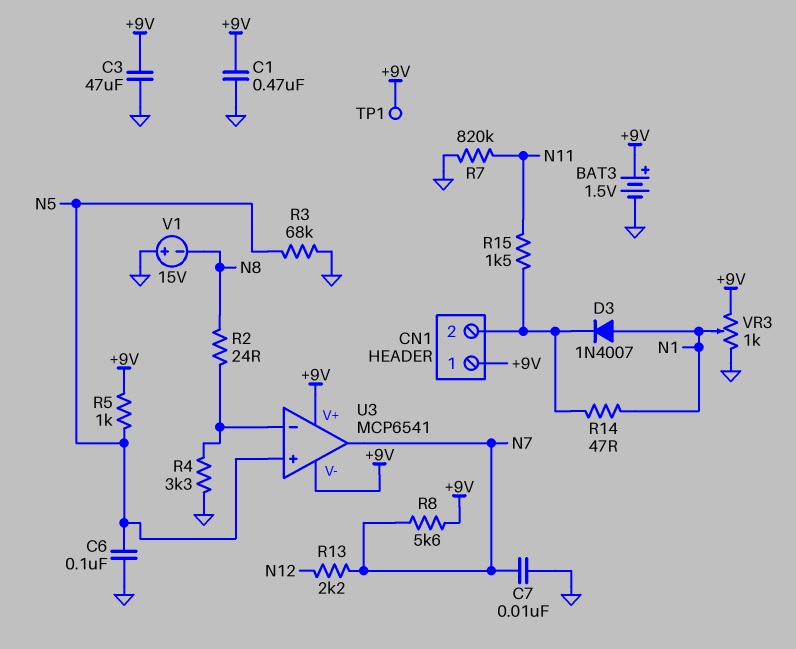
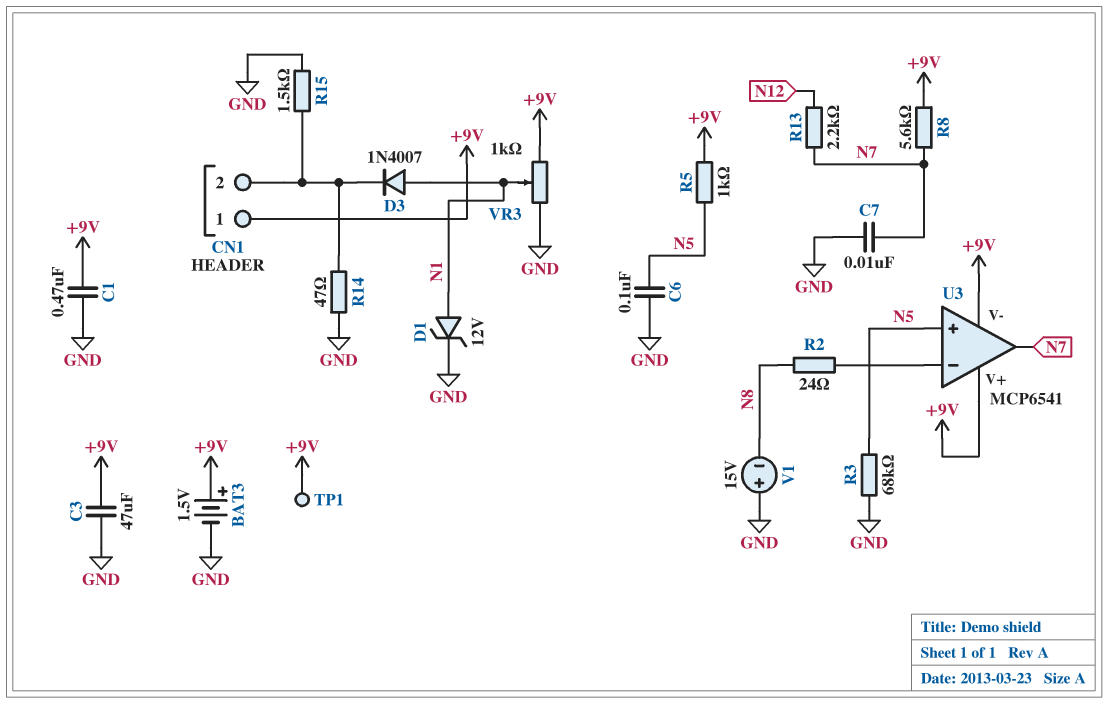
D1: none -> zener 12V (A N1, K GND)
R4: 3.3k (GND, U3/in-) -> none
R7: 820k (GND, N11) -> none
R14: 47 (CN1/2, N1) -> 47 (CN1/2, GND)
R15: 1.5k (CN1/2, N11) -> 1.5k (CN1/2, GND)

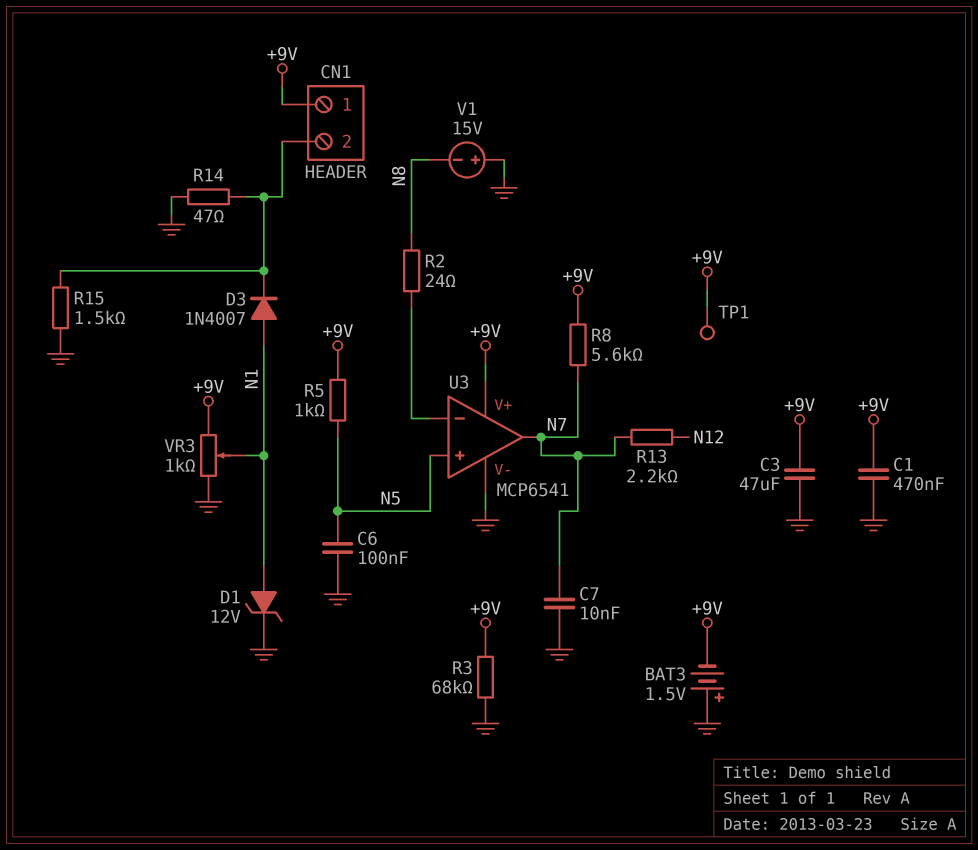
BAT3: 1.5V (plus +9V, minus GND) -> 1.5V (plus GND, minus +9V)
R3: 68k (GND, N5) -> 68k (+9V, GND)
U3 pin V-: +9V -> GND

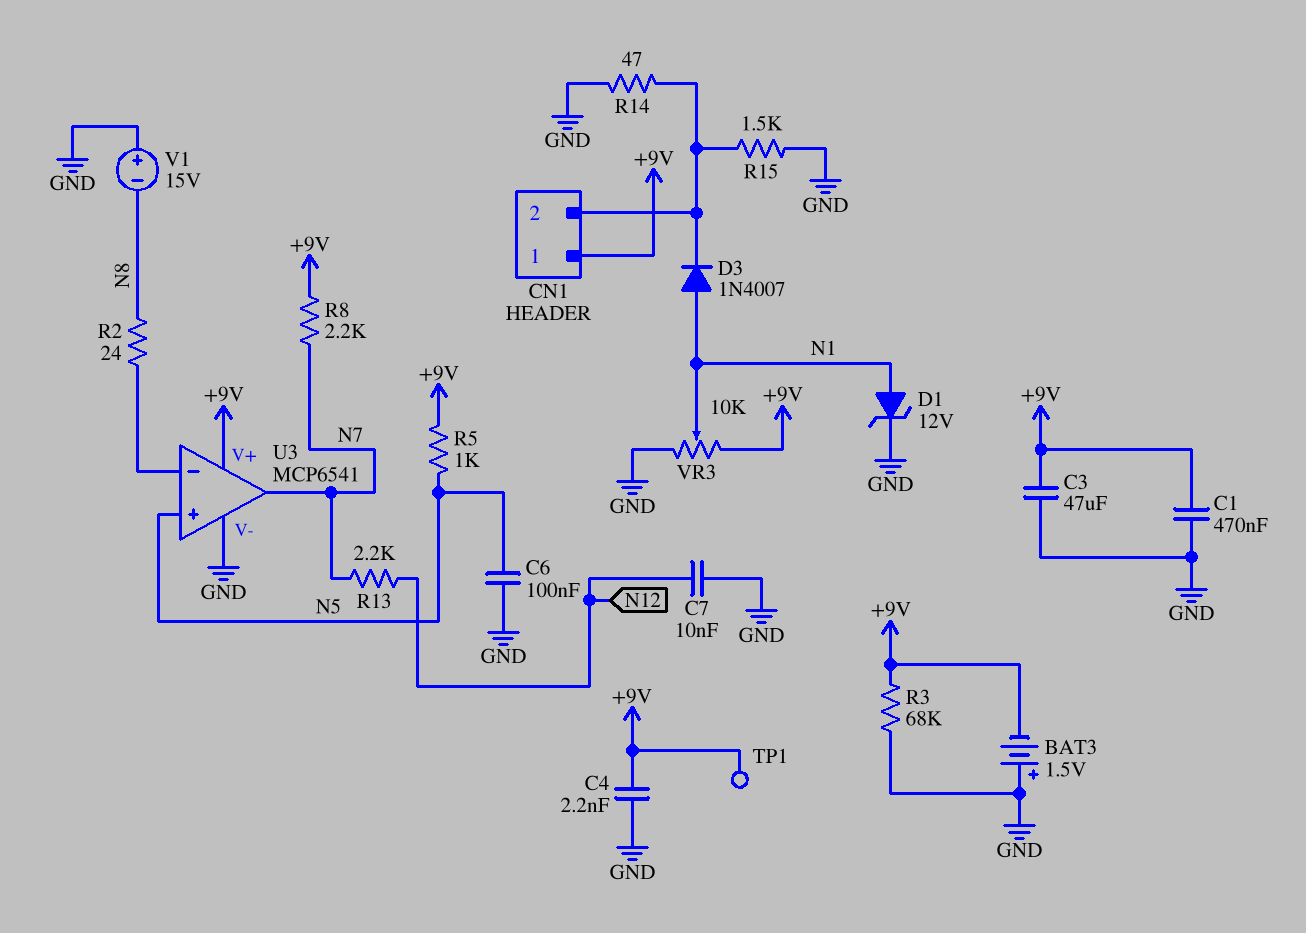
C4: none -> 2.2nF (+9V, GND)
C7: 10nF (GND, N7) -> 10nF (GND, N12)
R8: 5.6k (+9V, N7) -> 2.2k (+9V, N7)
VR3: 1k (+9V, GND, wiper N1) -> 10k (+9V, GND, wiper N1)

